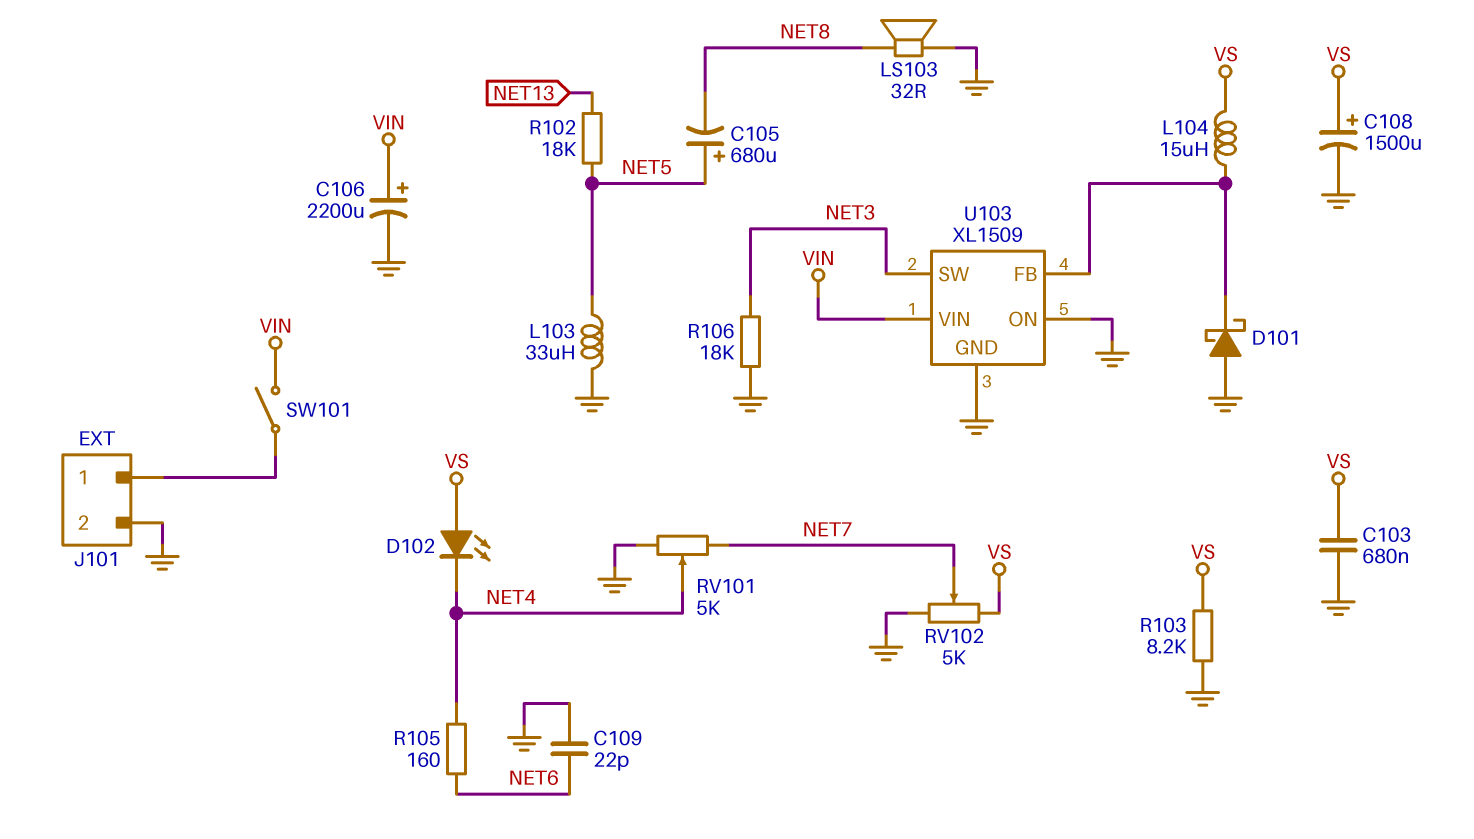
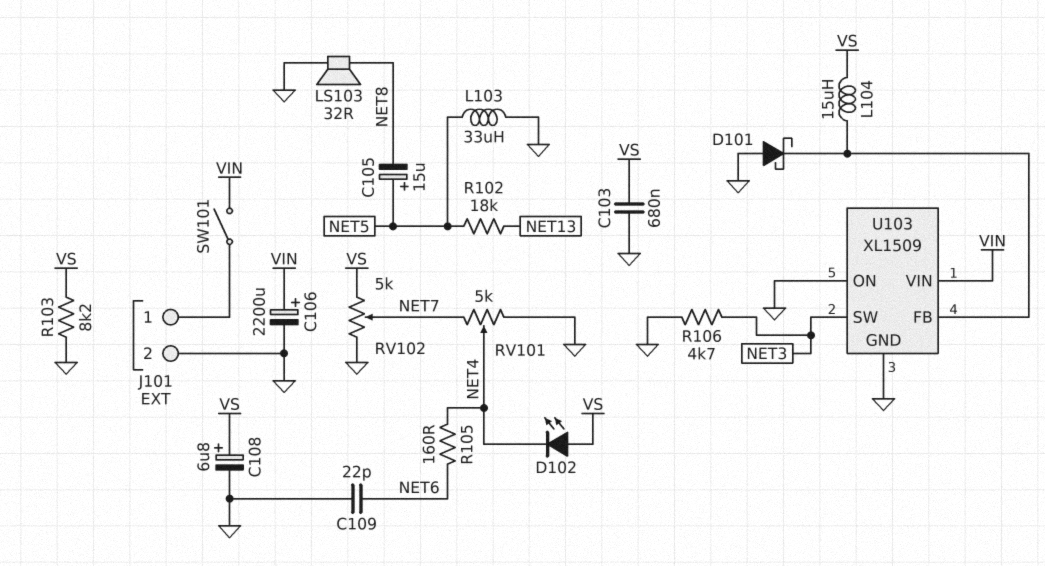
C105: 680uF (plus NET5, minus NET8) -> 15uF (plus NET5, minus NET8)
C108: 1500uF (plus VS, minus GND) -> 6.8uF (plus VS, minus GND)
R106: 18k (GND, NET3) -> 4.7k (GND, NET3)

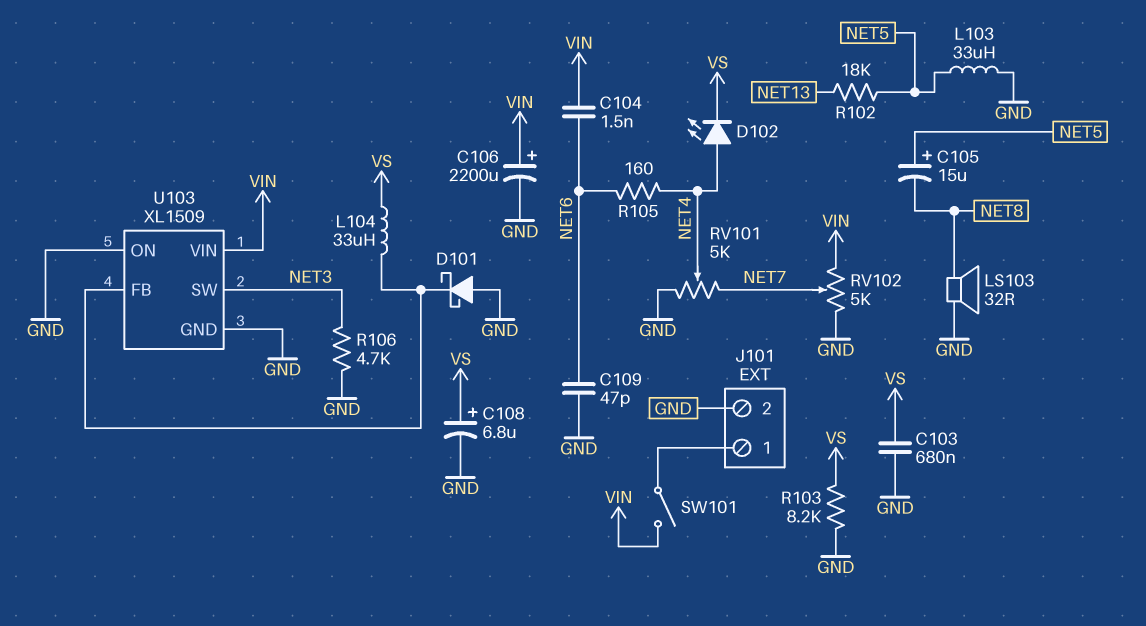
C104: none -> 1.5nF (NET6, VIN)
C109: 22pF (GND, NET6) -> 47pF (GND, NET6)
D102: LED (A VS, K NET4) -> LED (A NET4, K VS)
L104: 15uH (U103/FB, VS) -> 33uH (U103/FB, VS)
RV102: 5k (GND, VS, wiper NET7) -> 5k (GND, VIN, wiper NET7)

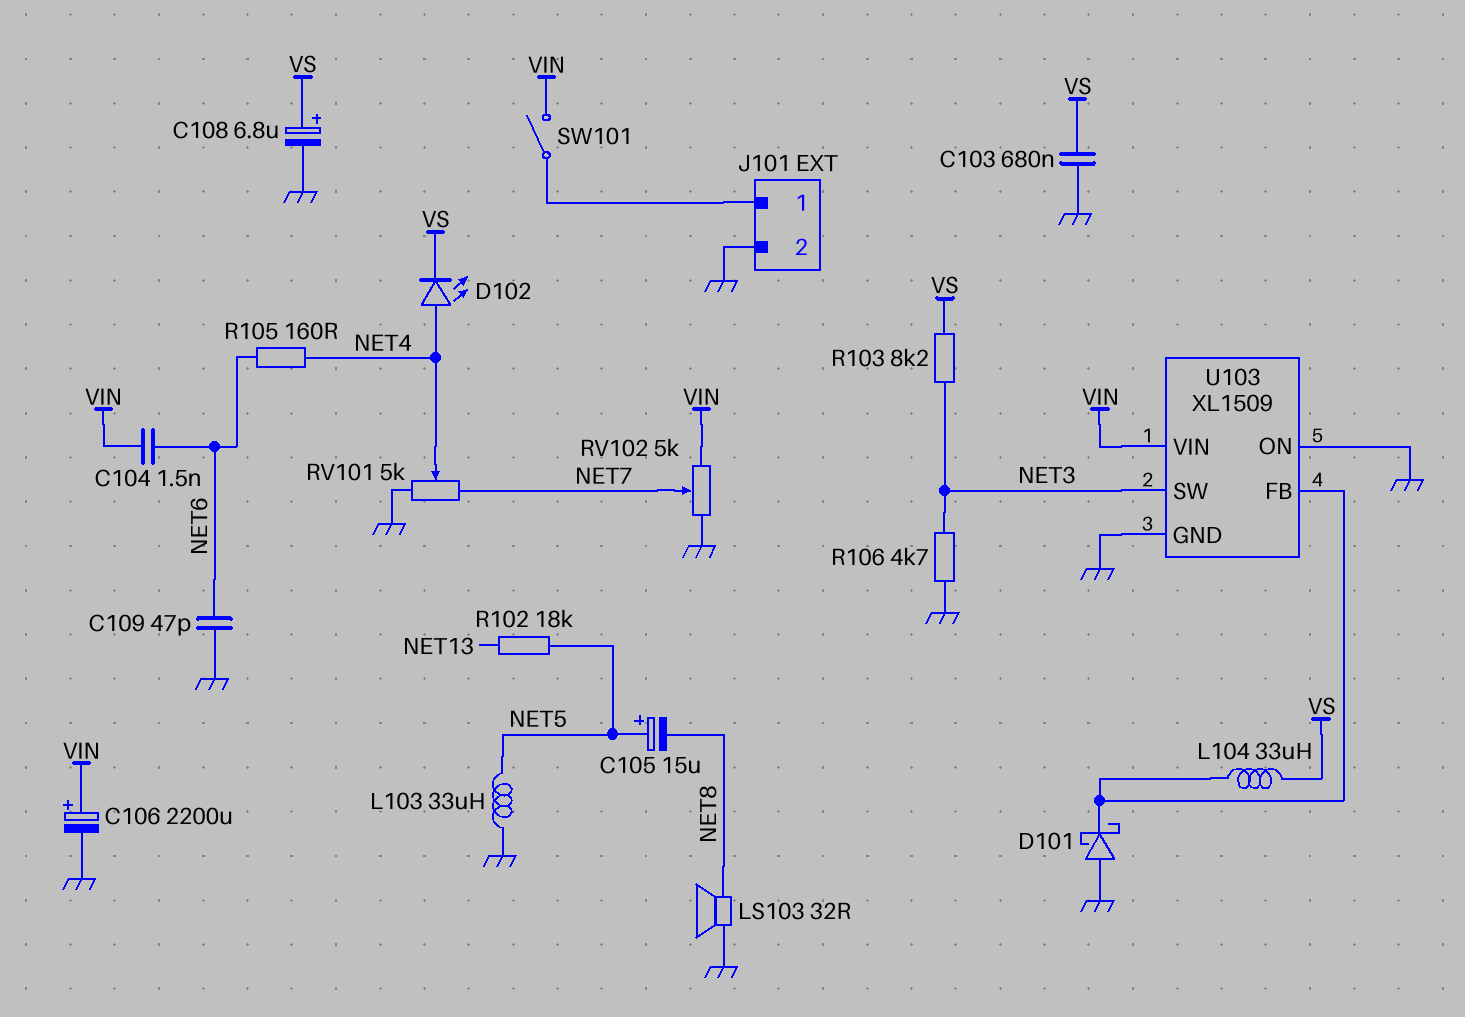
R103: 8.2k (GND, VS) -> 8.2k (NET3, VS)

